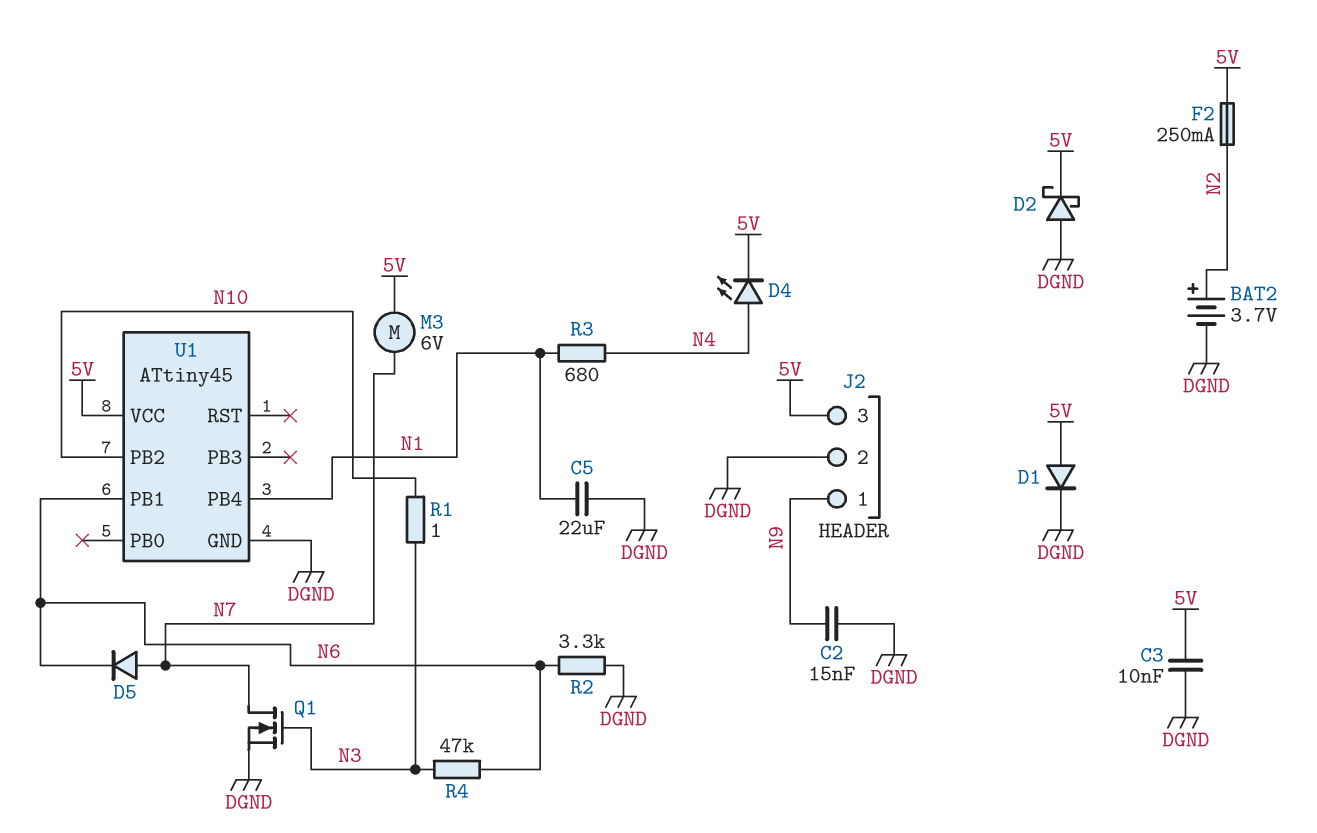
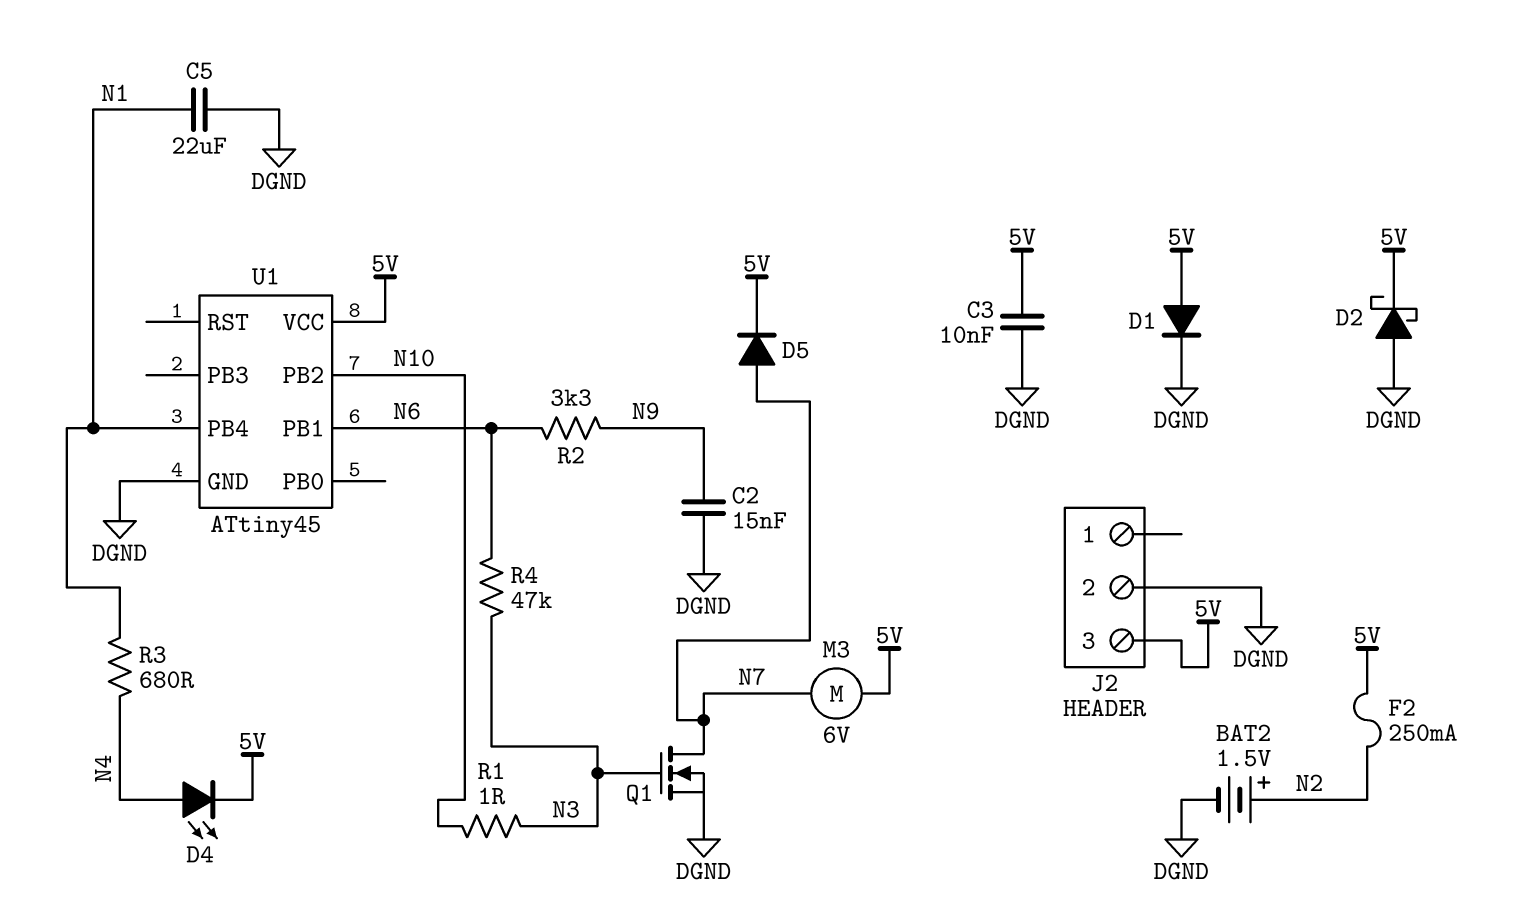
BAT2: 3.7V (plus N2, minus DGND) -> 1.5V (plus N2, minus DGND)
D5: diode (A N7, K N6) -> diode (A N7, K 5V)
J2 pin 1: N9 -> none
R2: 3.3k (DGND, N6) -> 3.3k (N6, N9)

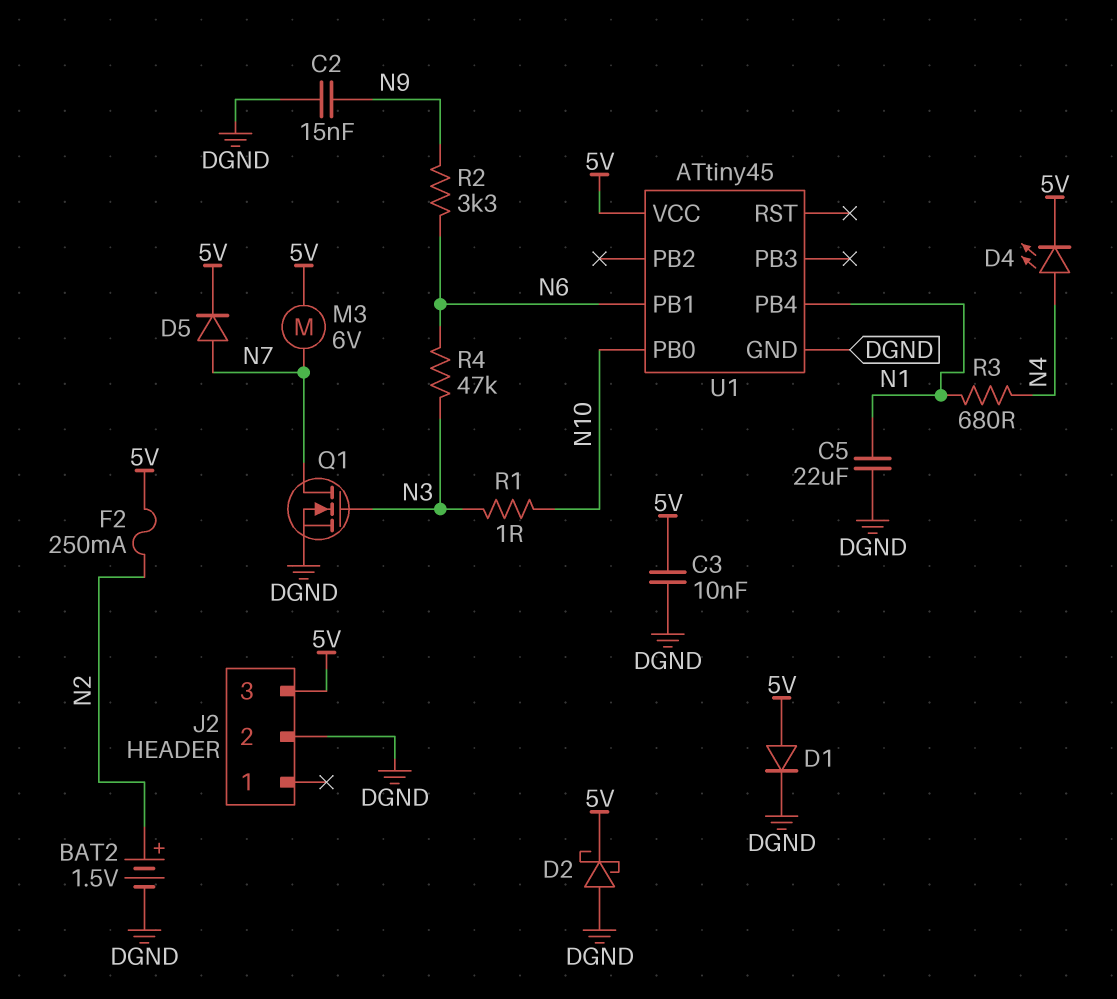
U1 pin PB0: none -> N10
U1 pin PB2: N10 -> none

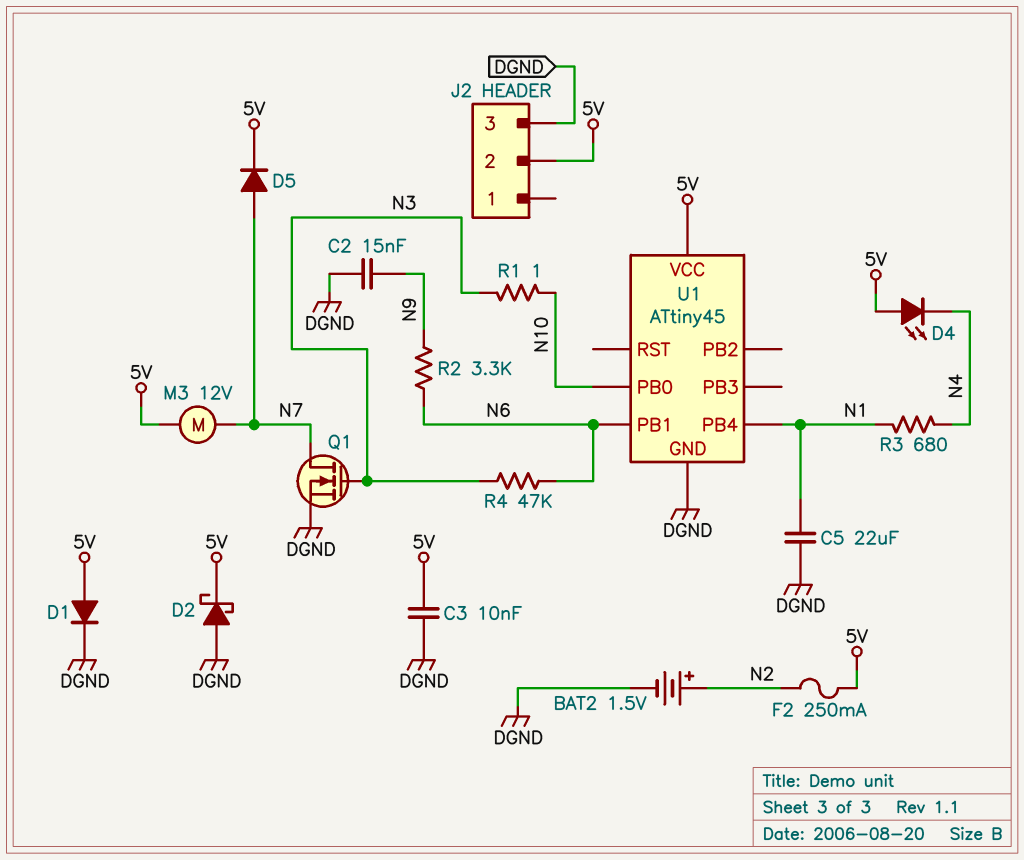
D4: LED (A N4, K 5V) -> LED (A 5V, K N4)
J2 pin 2: DGND -> 5V
J2 pin 3: 5V -> DGND
M3: motor 6V (5V, N7) -> motor 12V (5V, N7)

